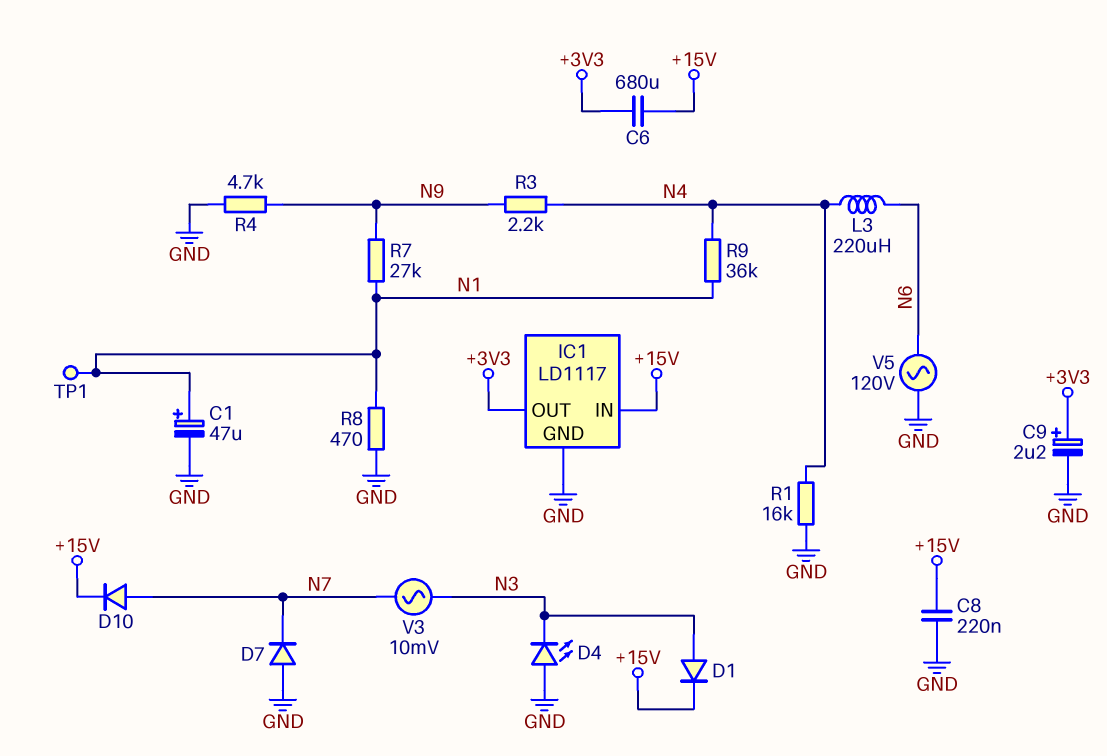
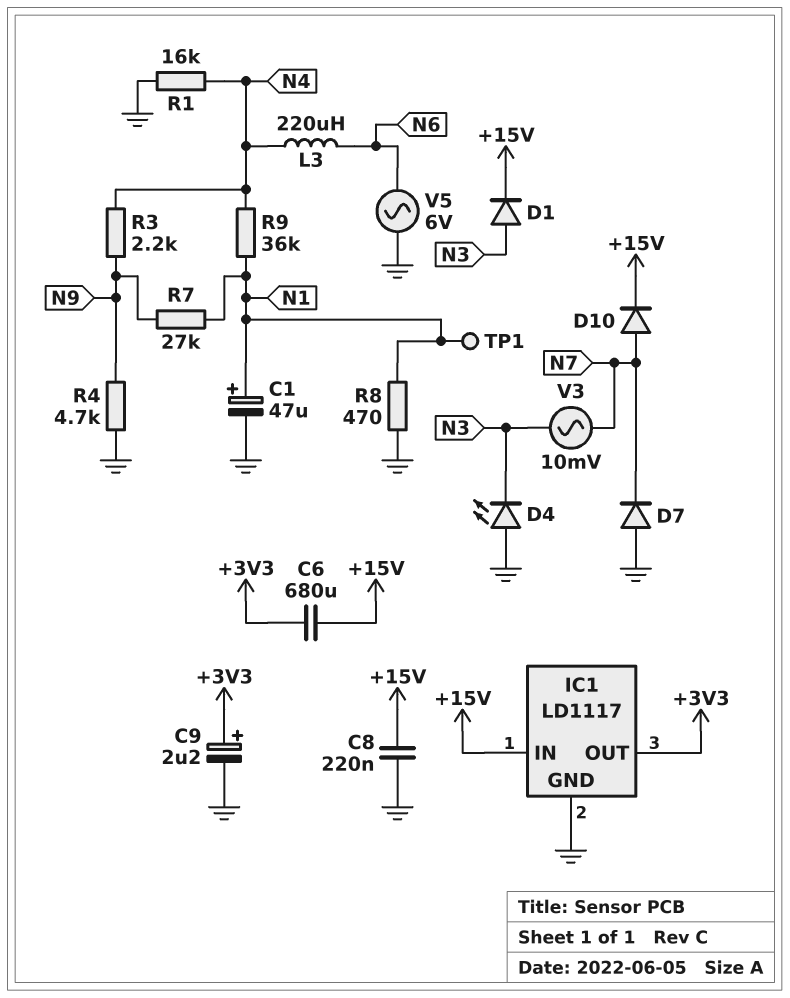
V5: AC 120V (GND, N6) -> AC 6V (GND, N6)

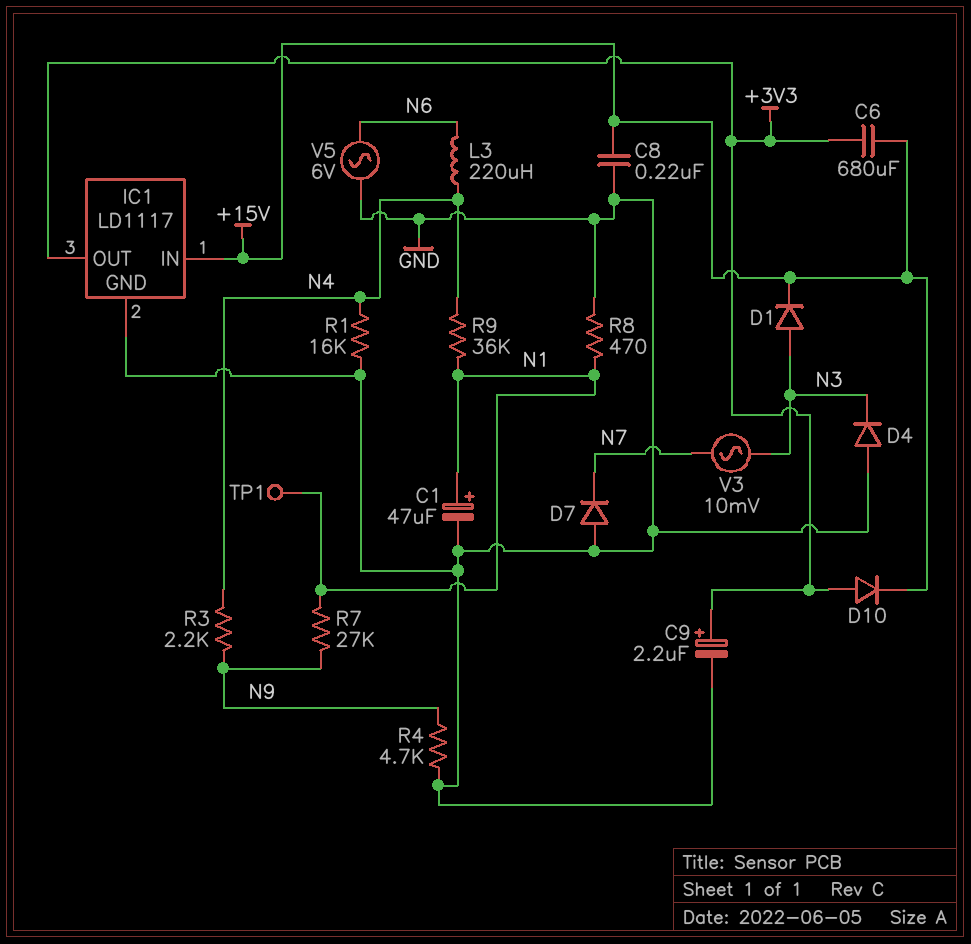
D4: LED (A GND, K N3) -> diode (A GND, K N3)
D10: diode (A N7, K +15V) -> diode (A +3V3, K +15V)

